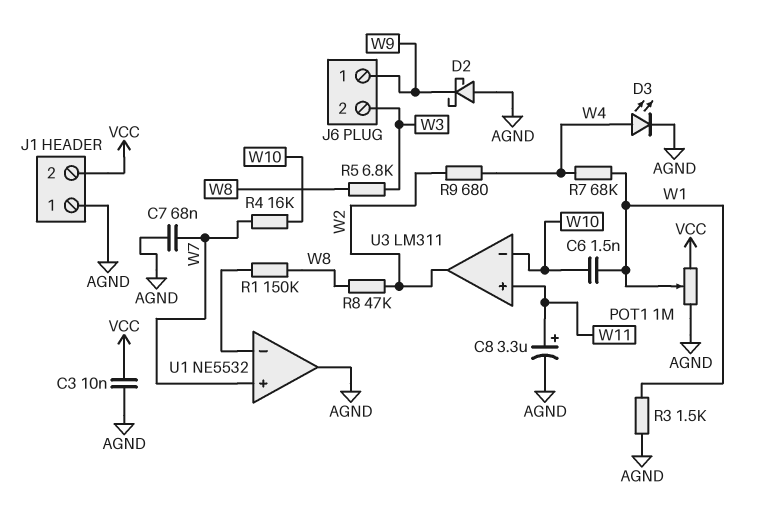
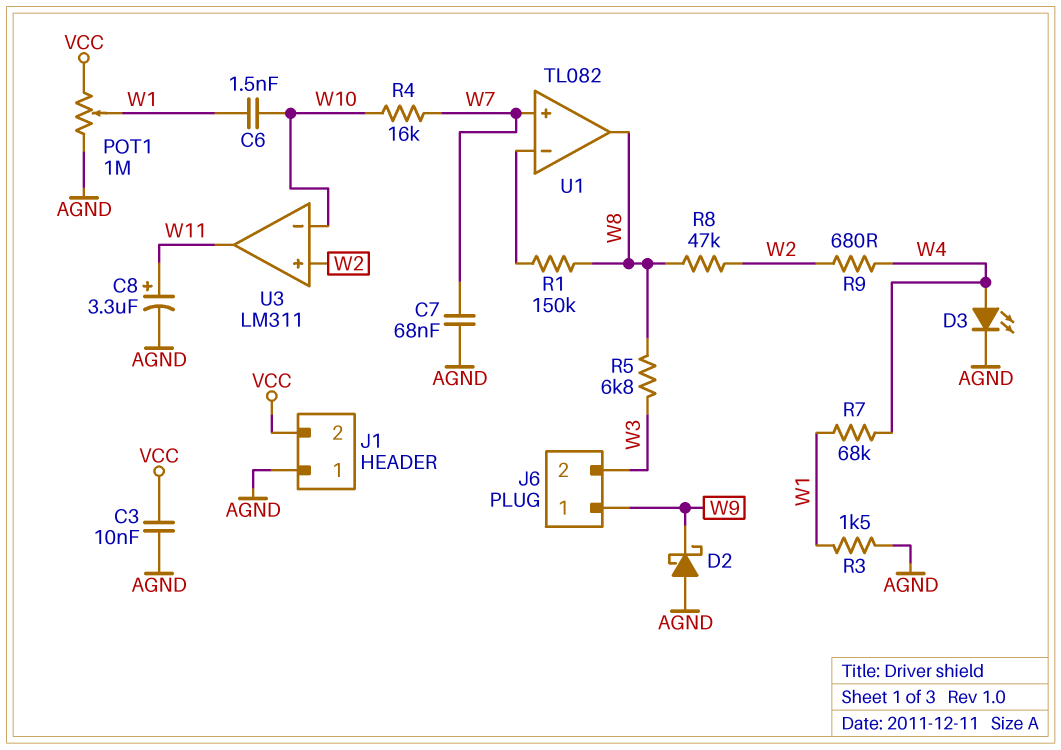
U1: NE5532 -> TL082
U1 pin out: AGND -> W8
U3 pin in+: W11 -> W2
U3 pin out: W2 -> W11

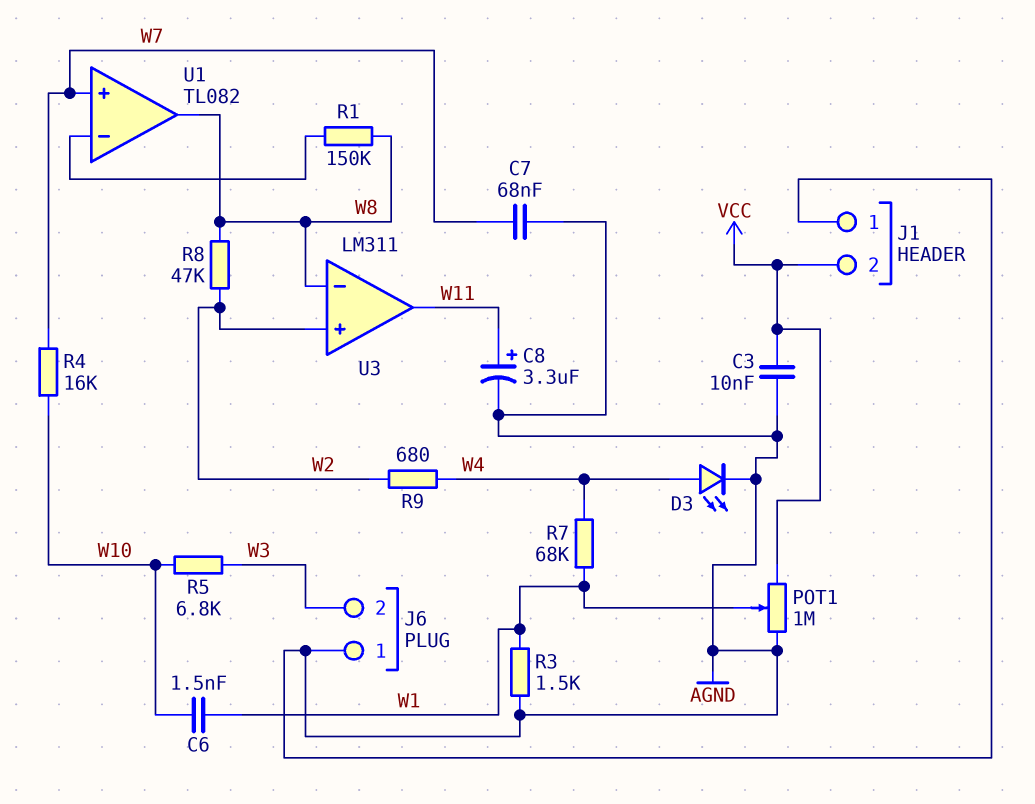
D2: schottky (A AGND, K W9) -> none
J6 pin 1: W9 -> AGND
R5: 6.8k (W3, W8) -> 6.8k (W3, W10)
U3 pin in-: W10 -> W8

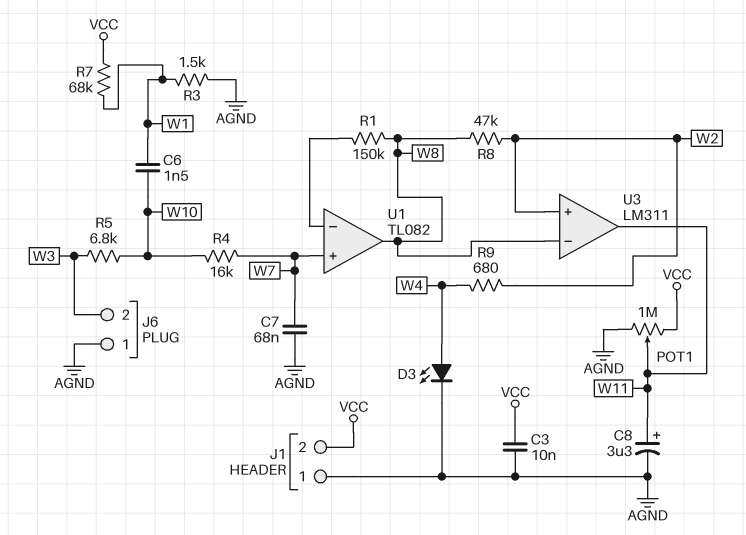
POT1: 1M (AGND, VCC, wiper W1) -> 1M (AGND, VCC, wiper W11)
R7: 68k (W1, W4) -> 68k (VCC, W1)

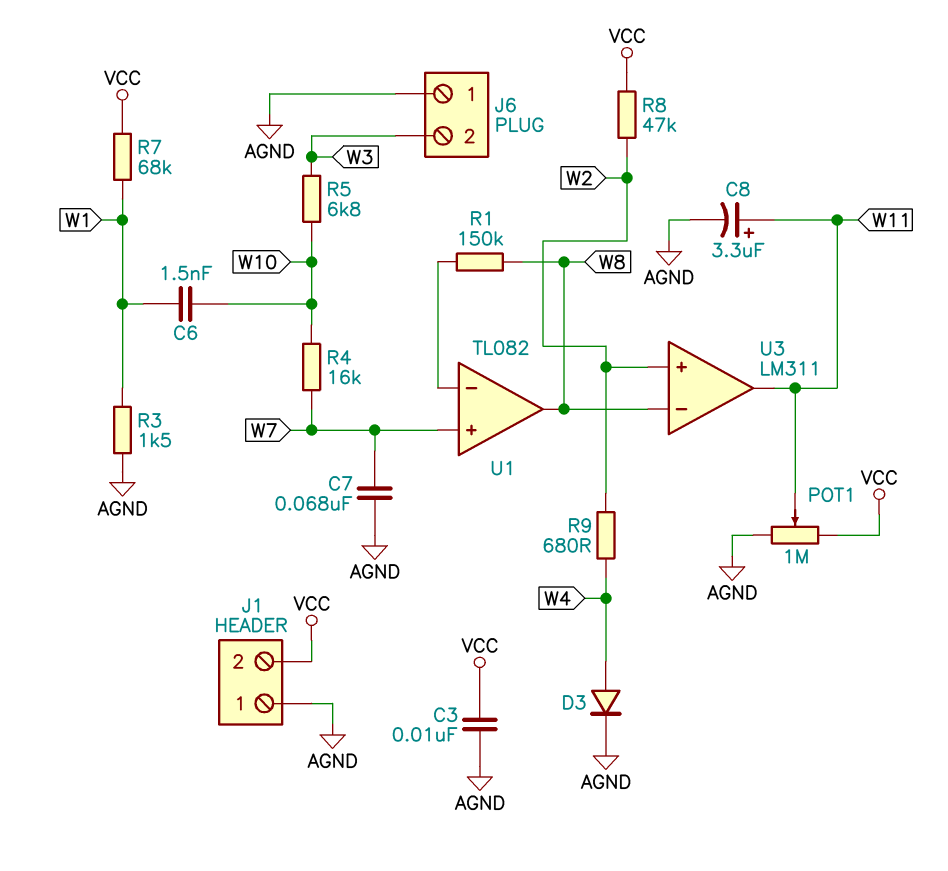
D3: LED (A W4, K AGND) -> diode (A W4, K AGND)
R8: 47k (W2, W8) -> 47k (VCC, W2)

